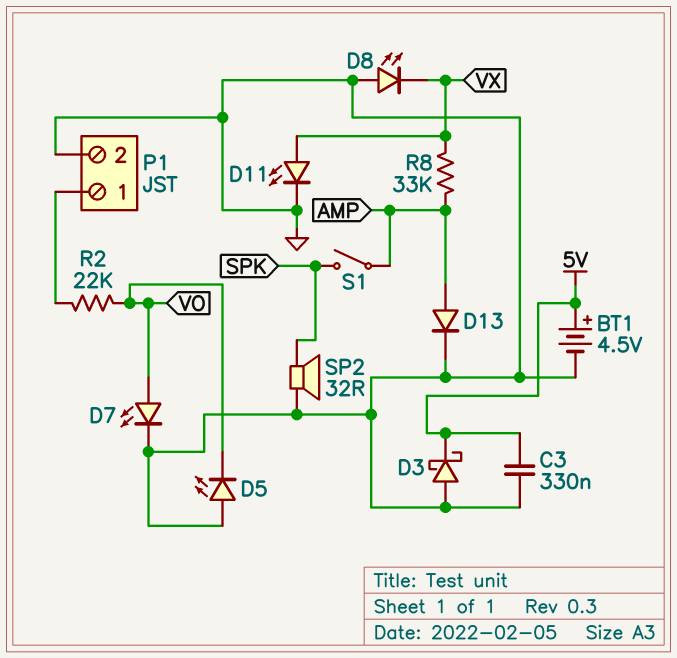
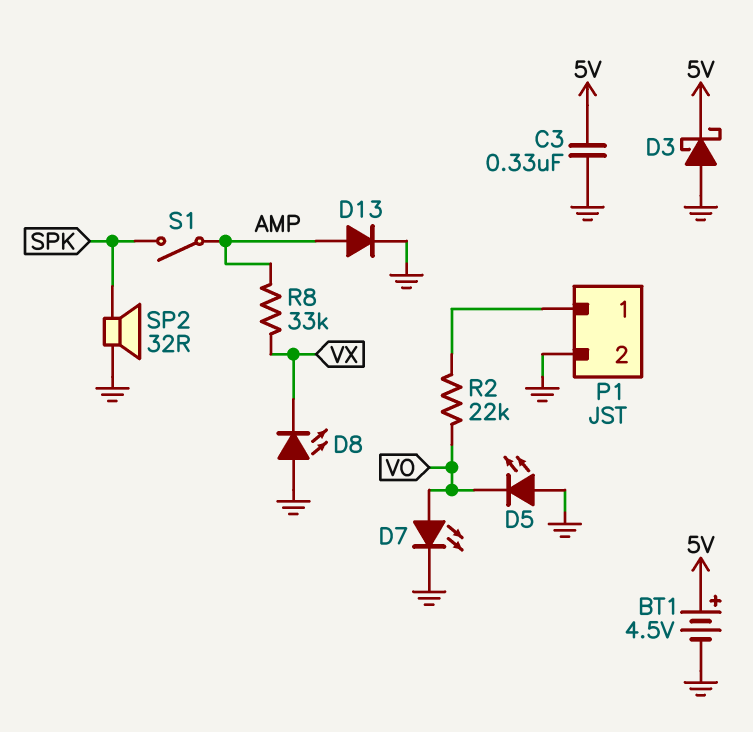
D11: LED (A VX, K GND) -> none

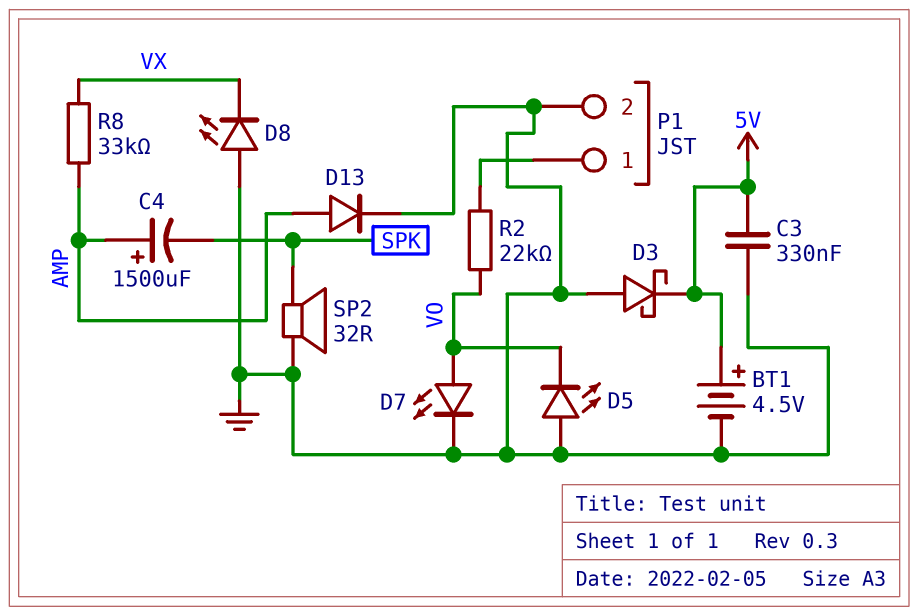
C4: none -> 1500uF (plus AMP, minus SPK)
S1: switch (AMP, SPK) -> none

